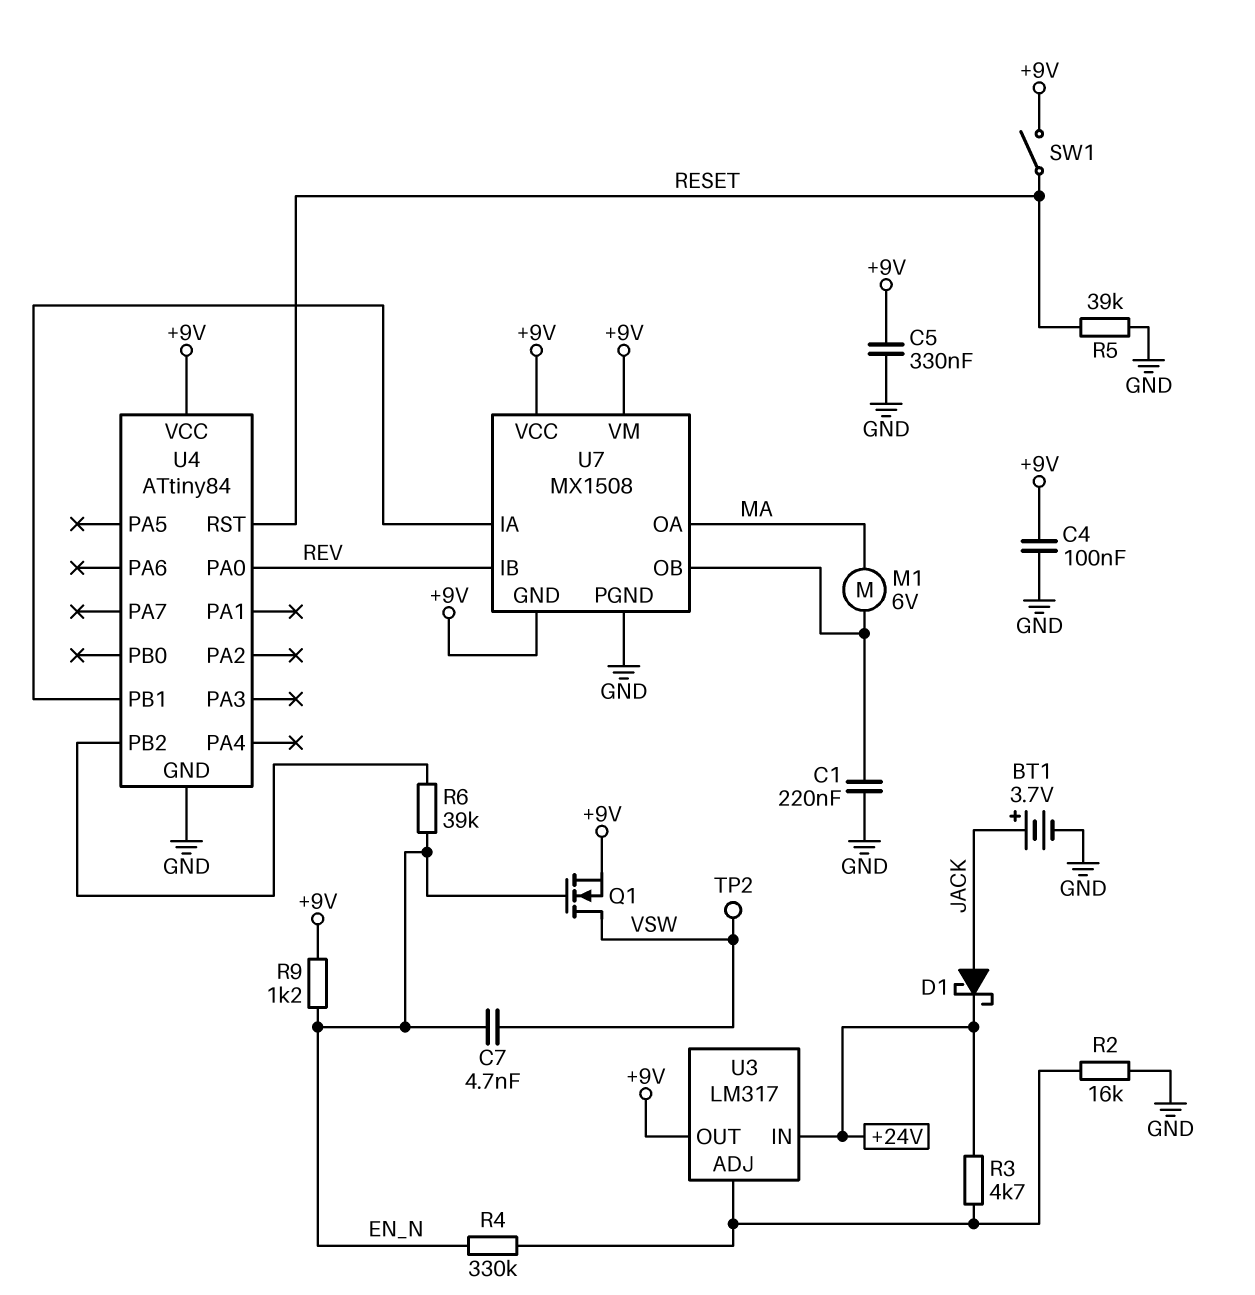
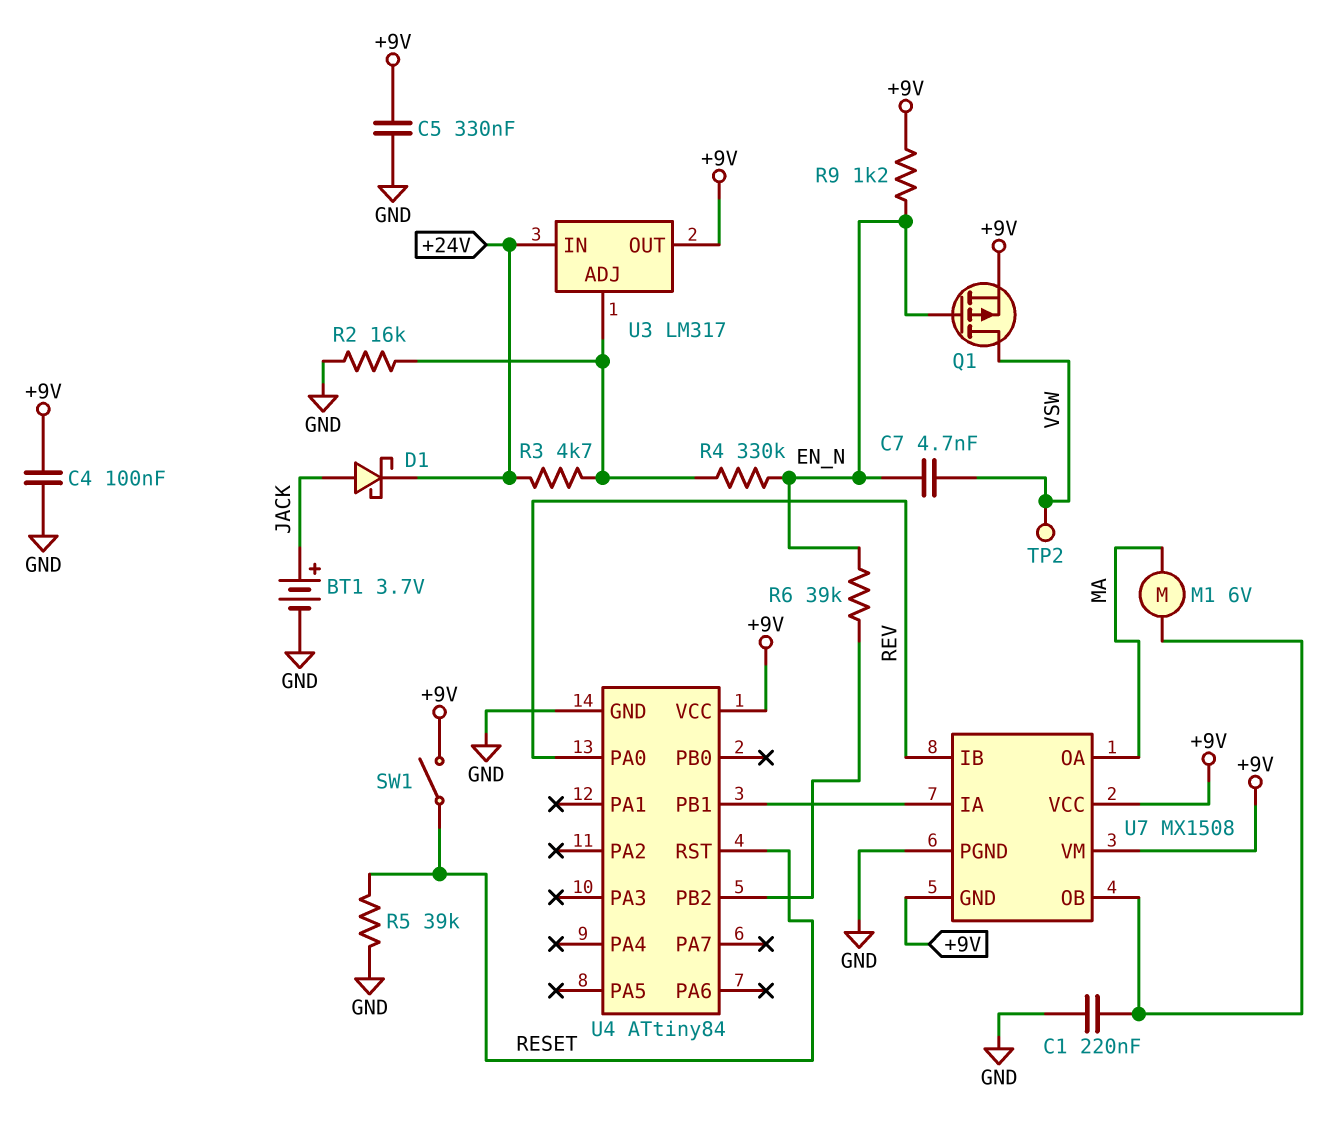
Q1: NMOS (G EN_N, D VSW, S +9V) -> PMOS (G EN_N, D VSW, S +9V)

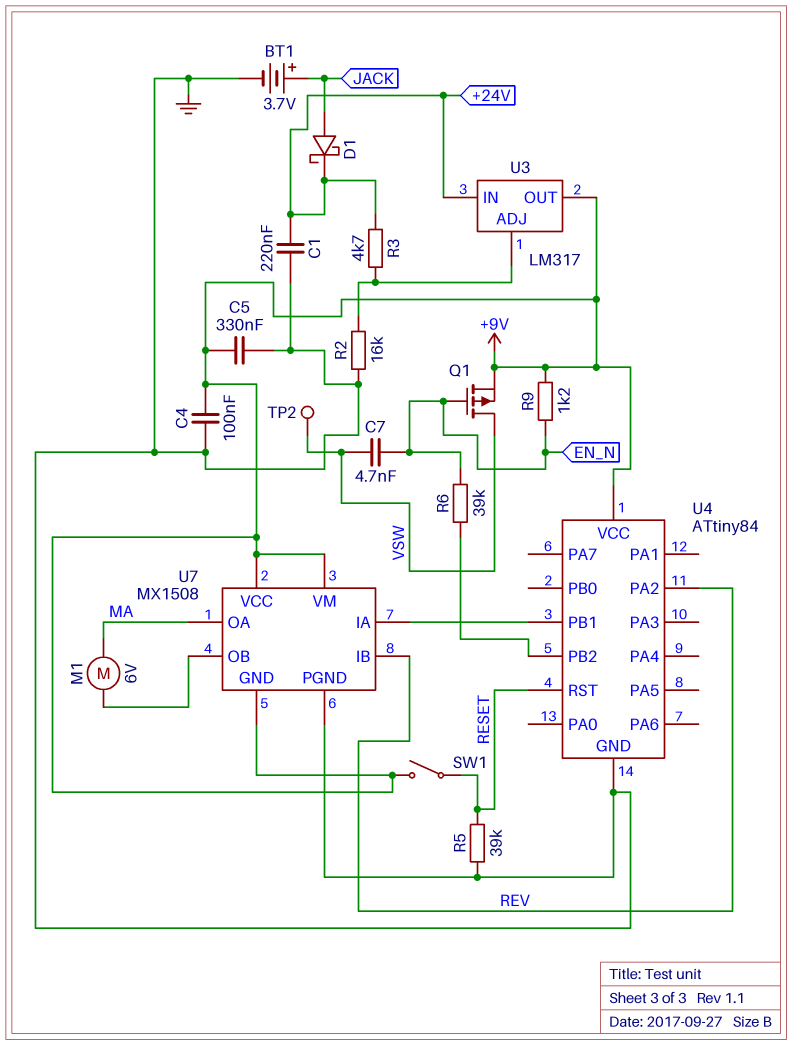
C1: 220nF (GND, U7/OB) -> 220nF (+24V, GND)
R4: 330k (EN_N, U3/ADJ) -> none
U4 pin PA0: REV -> none
U4 pin PA2: none -> REV

